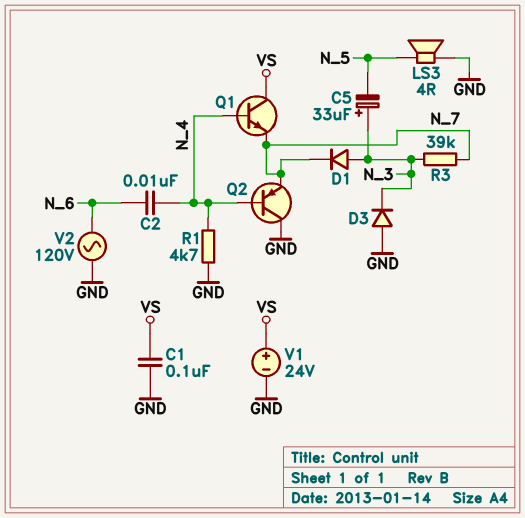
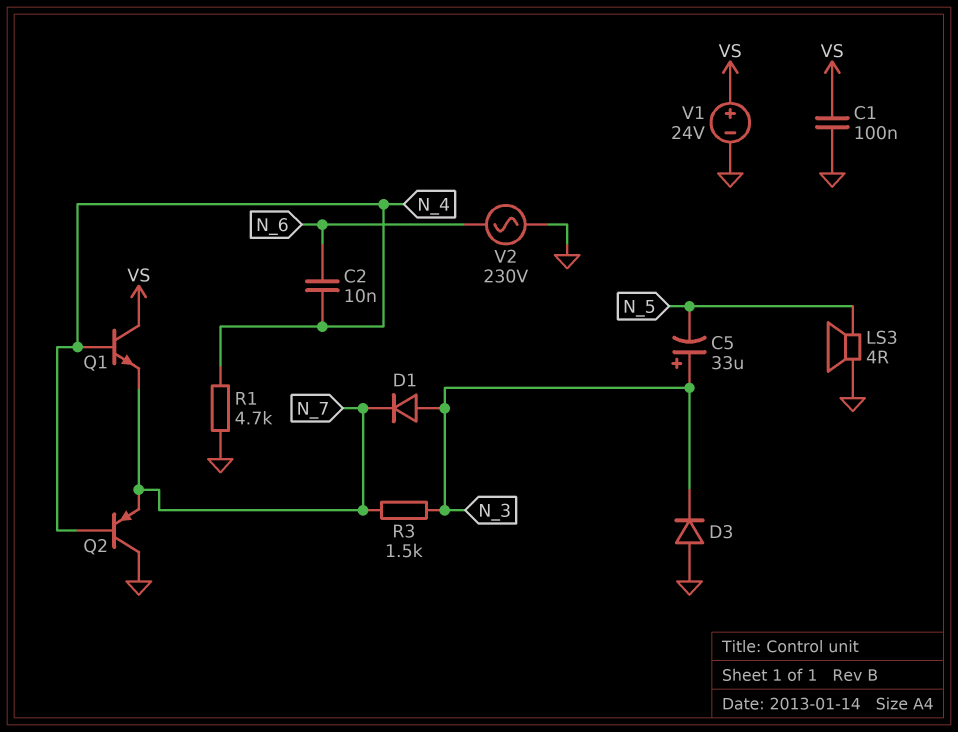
R3: 39k (N_3, N_7) -> 1.5k (N_3, N_7)
V2: AC 120V (GND, N_6) -> AC 230V (GND, N_6)

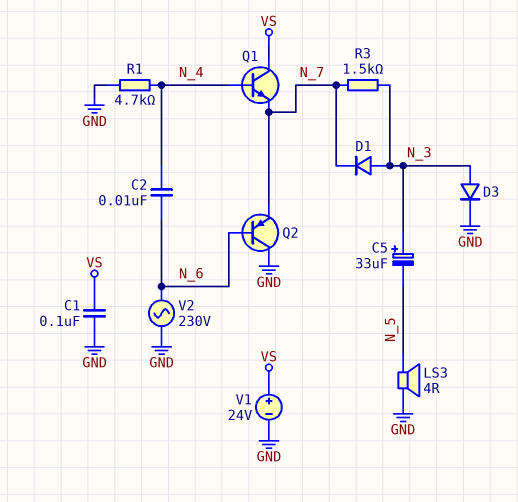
D3: diode (A GND, K N_3) -> diode (A N_3, K GND)
Q2: PNP (B N_4, C GND, E N_7) -> PNP (B N_6, C GND, E N_7)

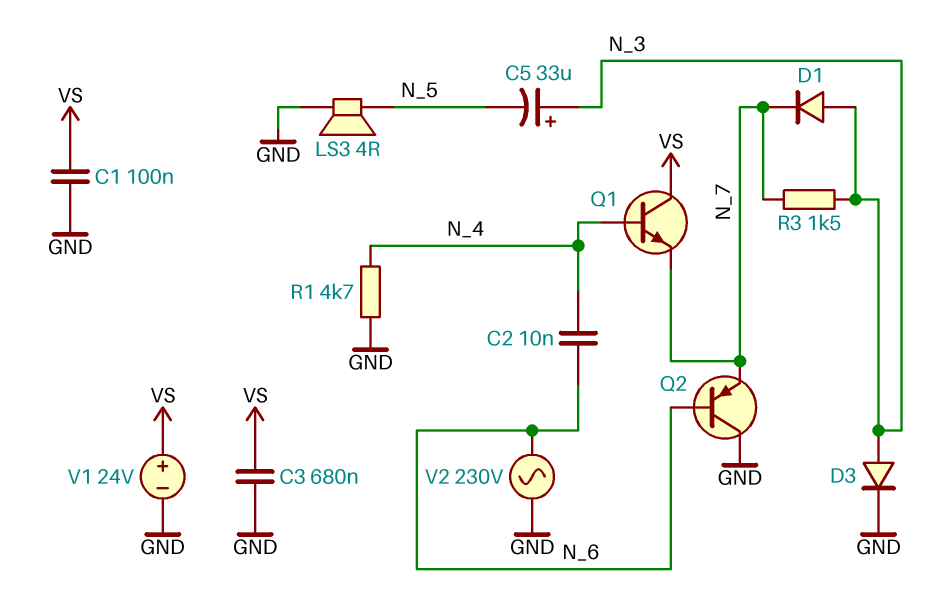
C3: none -> 680nF (GND, VS)

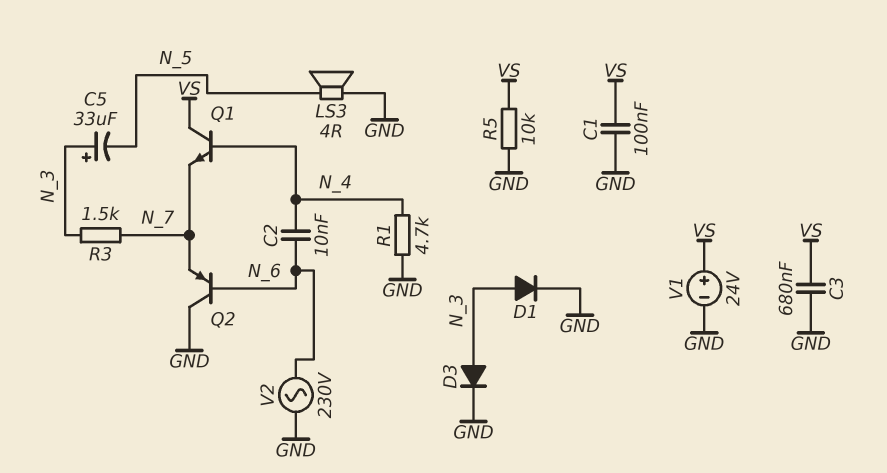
D1: diode (A N_3, K N_7) -> diode (A N_3, K GND)
R5: none -> 10k (GND, VS)

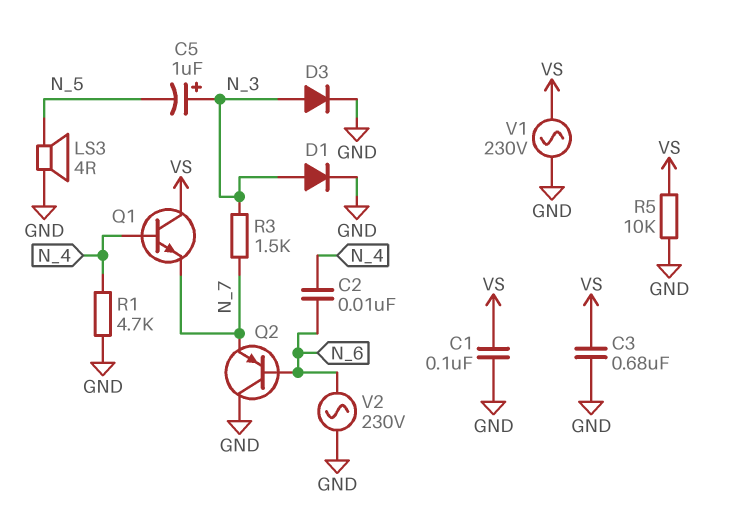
C5: 33uF (plus N_3, minus N_5) -> 1uF (plus N_3, minus N_5)
V1: 24V (plus VS, minus GND) -> AC 230V (GND, VS)

